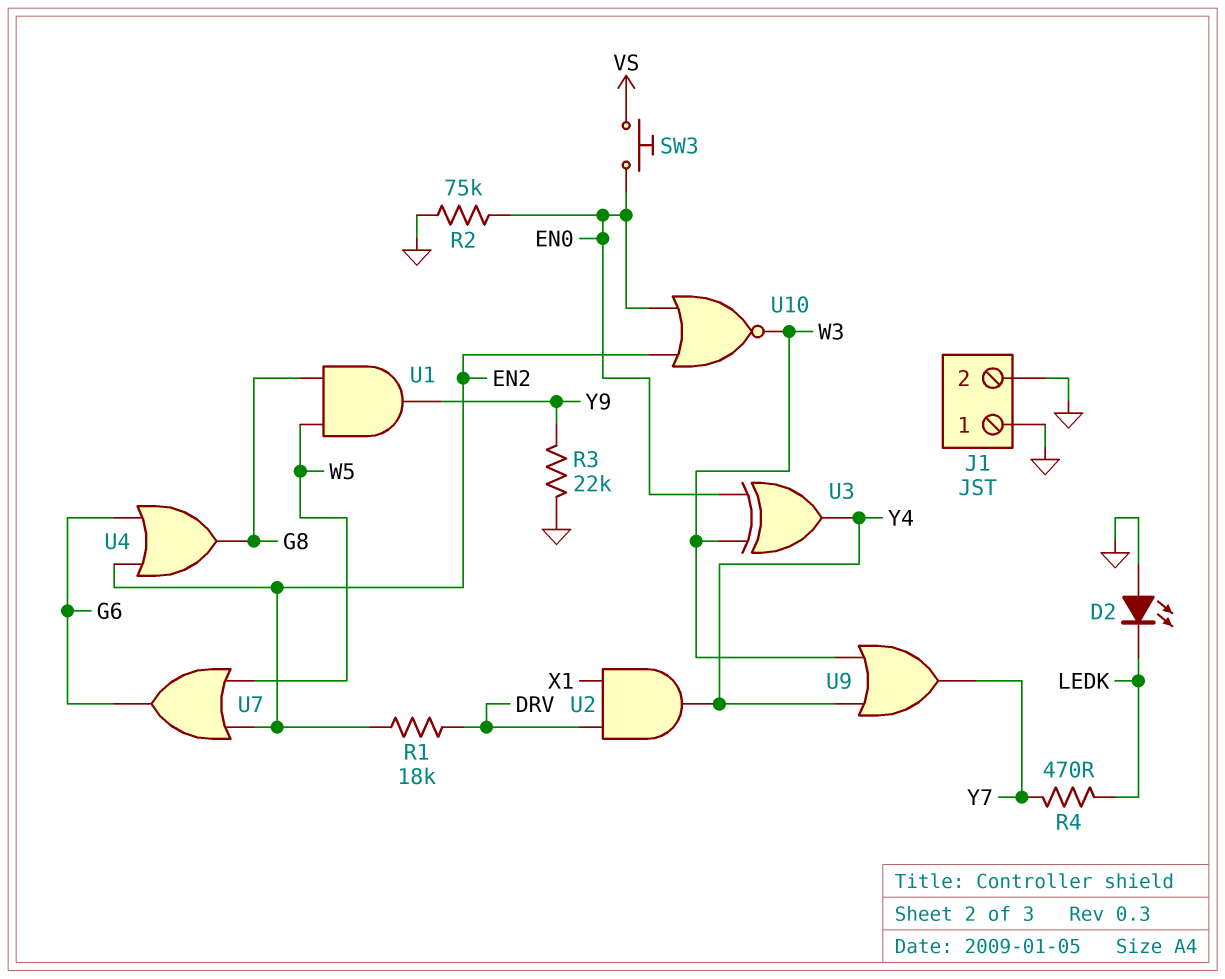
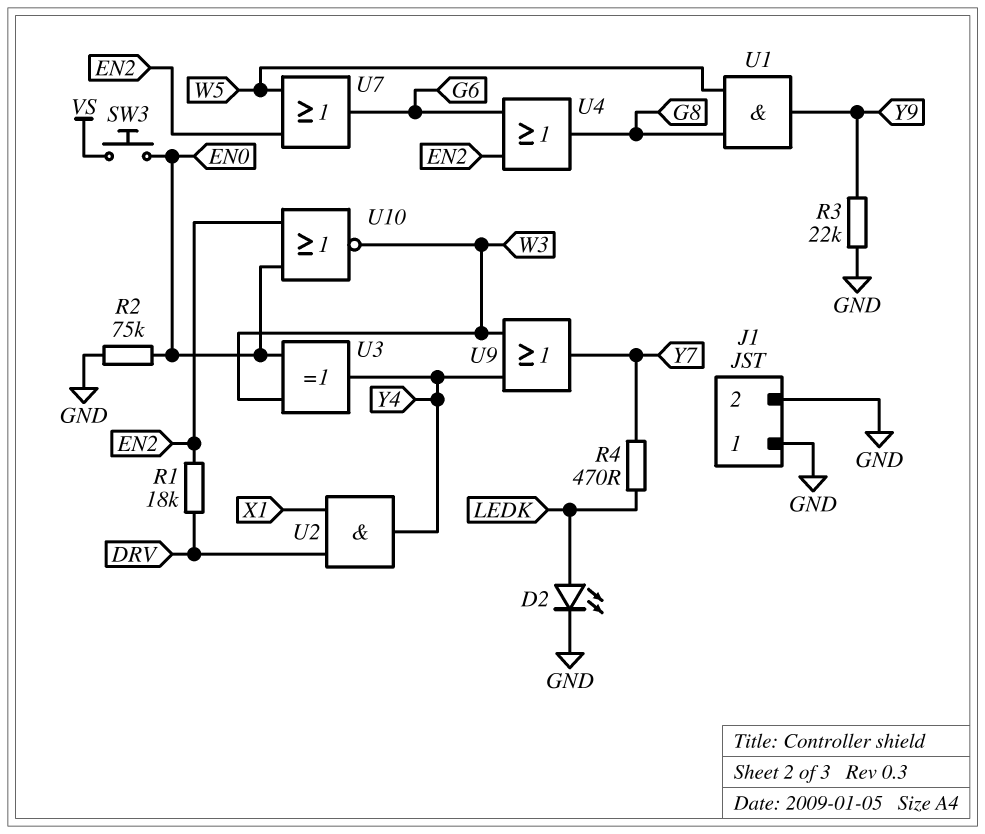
D2: LED (A GND, K LEDK) -> LED (A LEDK, K GND)

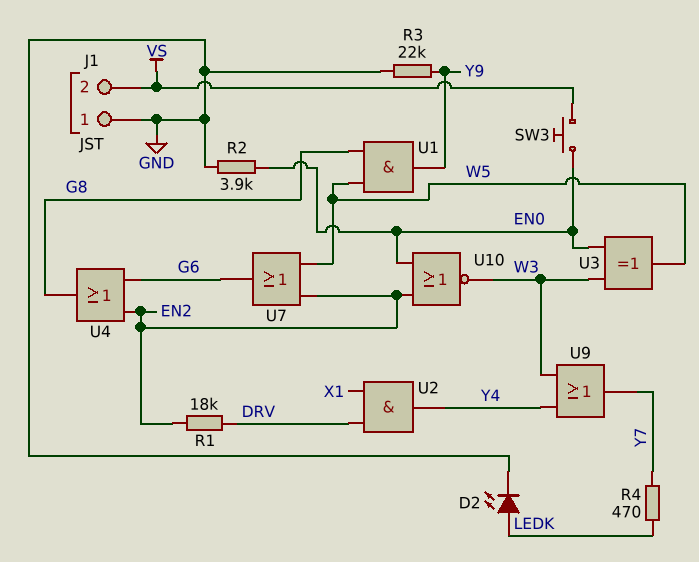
J1 pin 2: GND -> VS
R2: 75k (EN0, GND) -> 3.9k (EN0, GND)
U3: XOR (in EN0, in W3, out Y4) -> XOR (in EN0, in W3, out W5)

